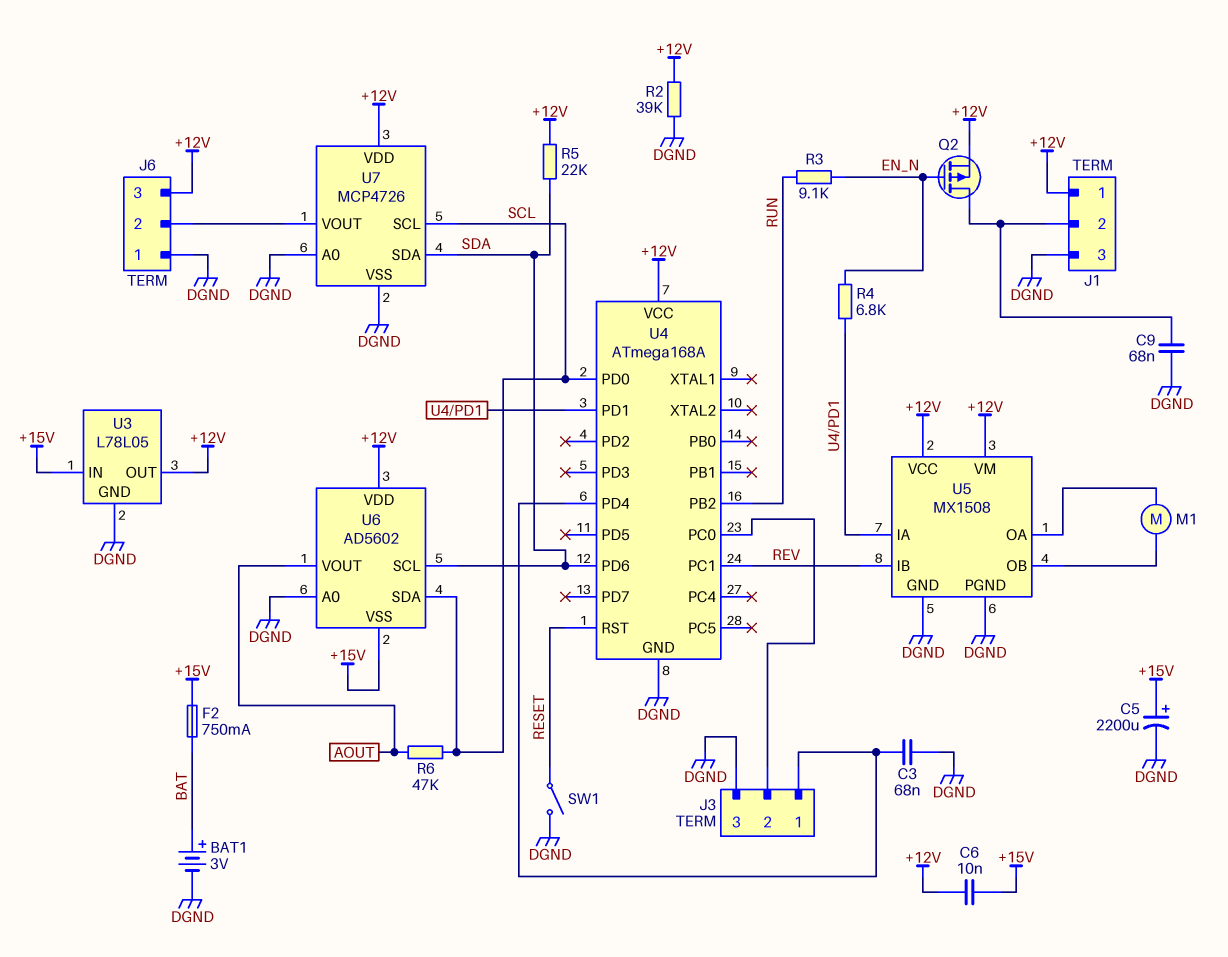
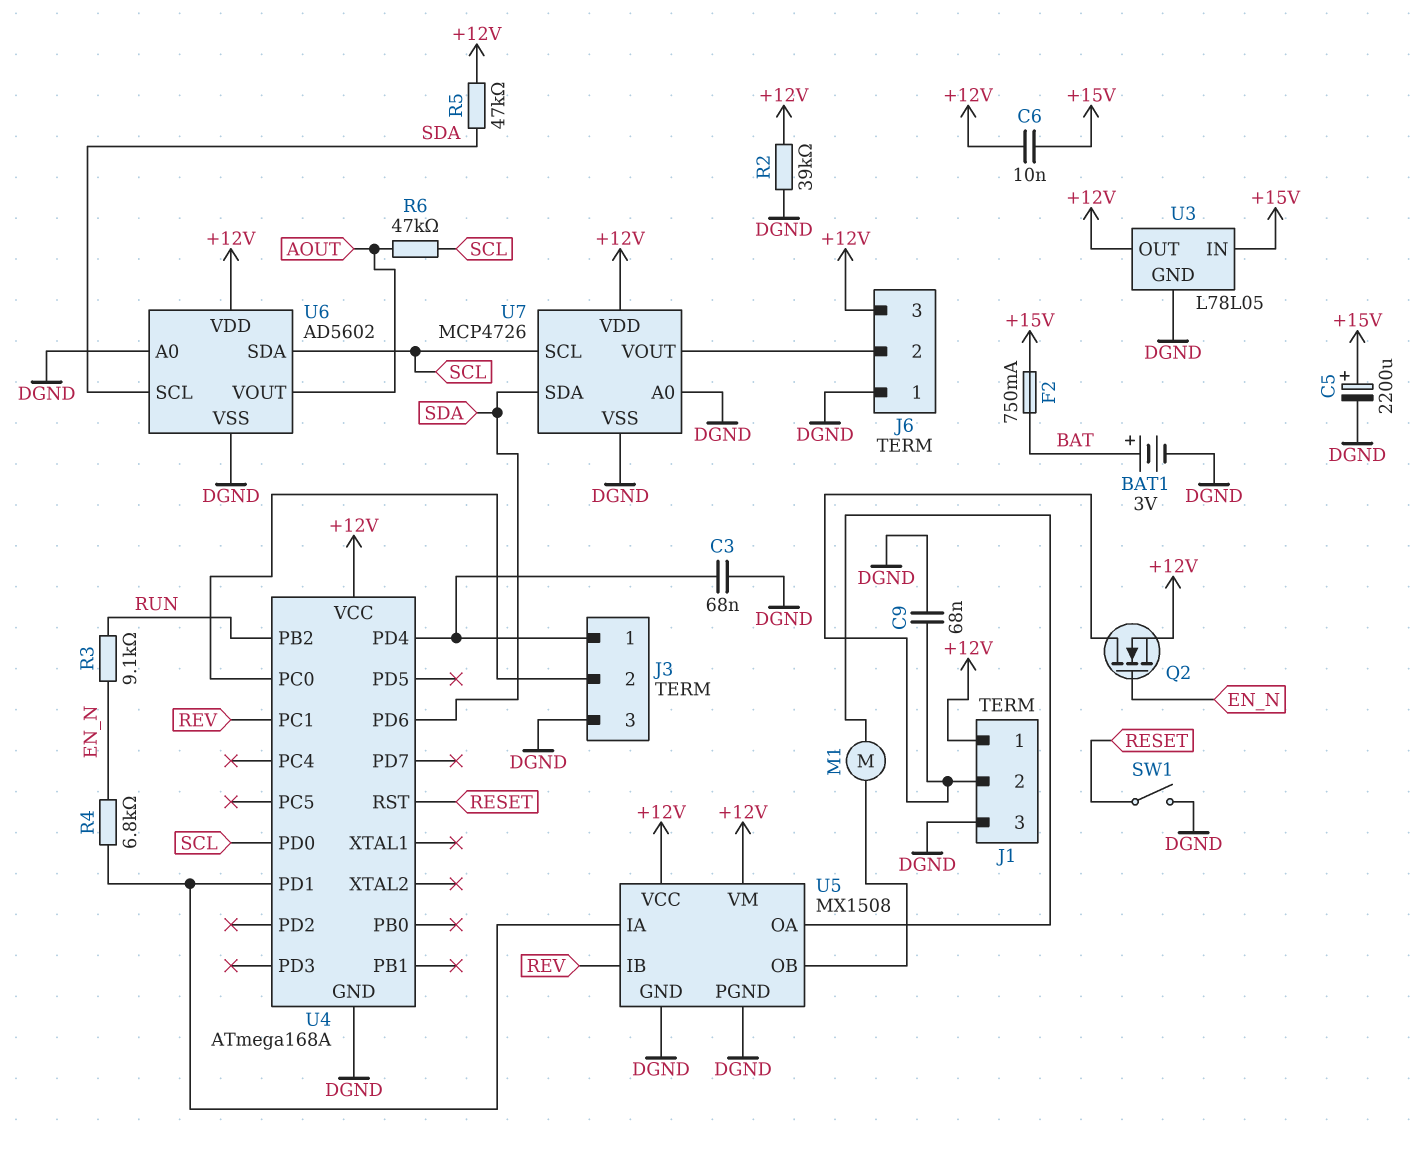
Q2: PMOS (G EN_N, D J1/2, S +12V) -> NMOS (G EN_N, D J1/2, S +12V)
R5: 22k (+12V, SDA) -> 47k (+12V, SDA)
U6 pin VSS: +15V -> DGND

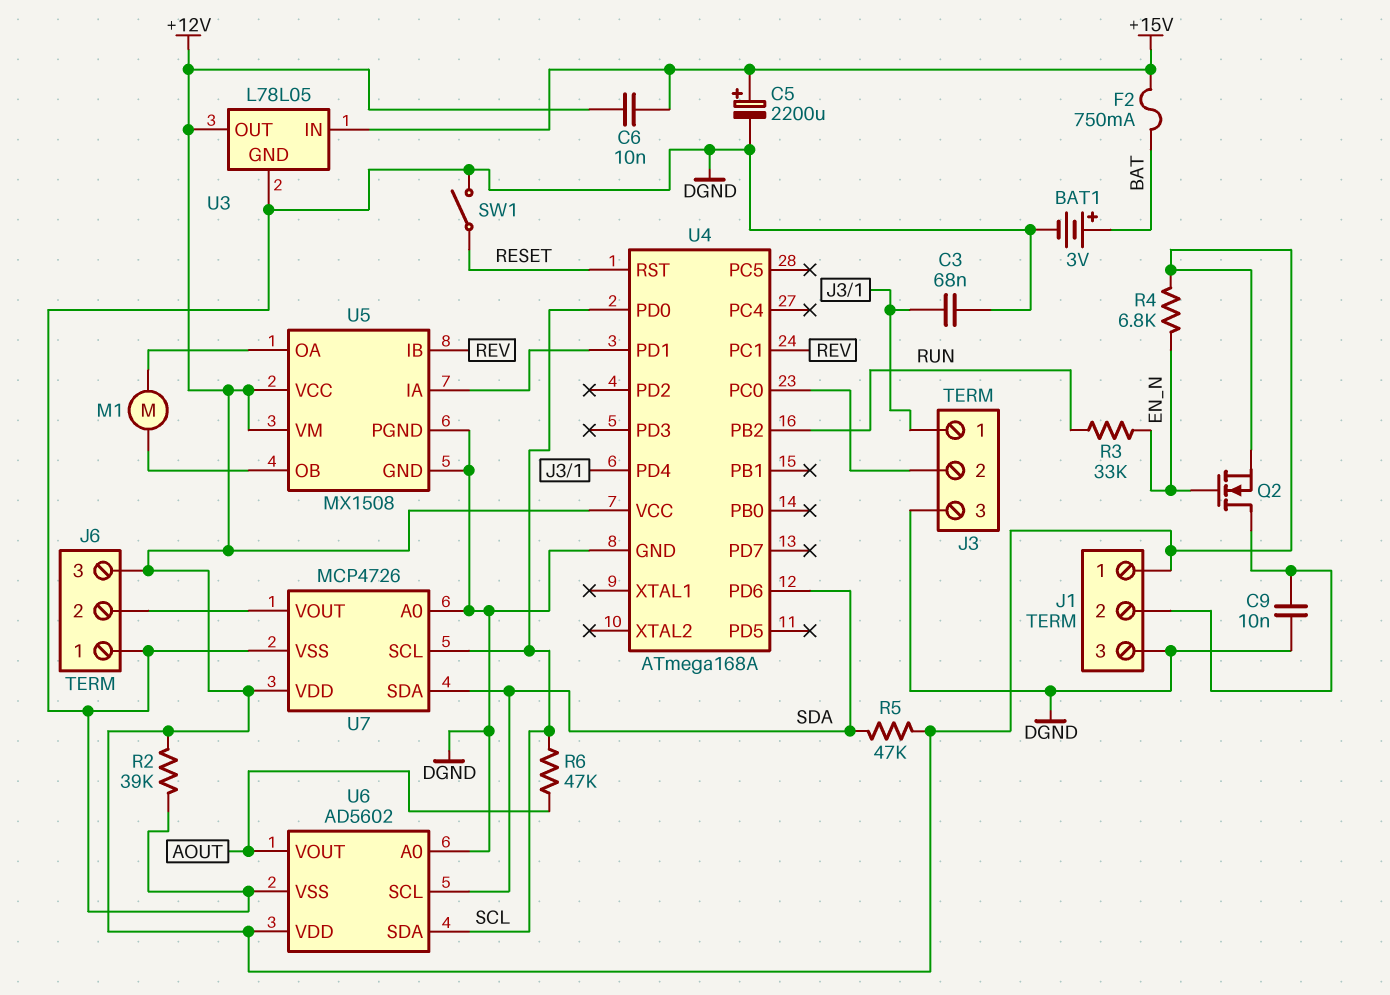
C9: 68nF (DGND, J1/2) -> 10nF (DGND, J1/2)
R3: 9.1k (EN_N, RUN) -> 33k (EN_N, RUN)
R4: 6.8k (EN_N, U4/PD1) -> 6.8k (+12V, EN_N)

